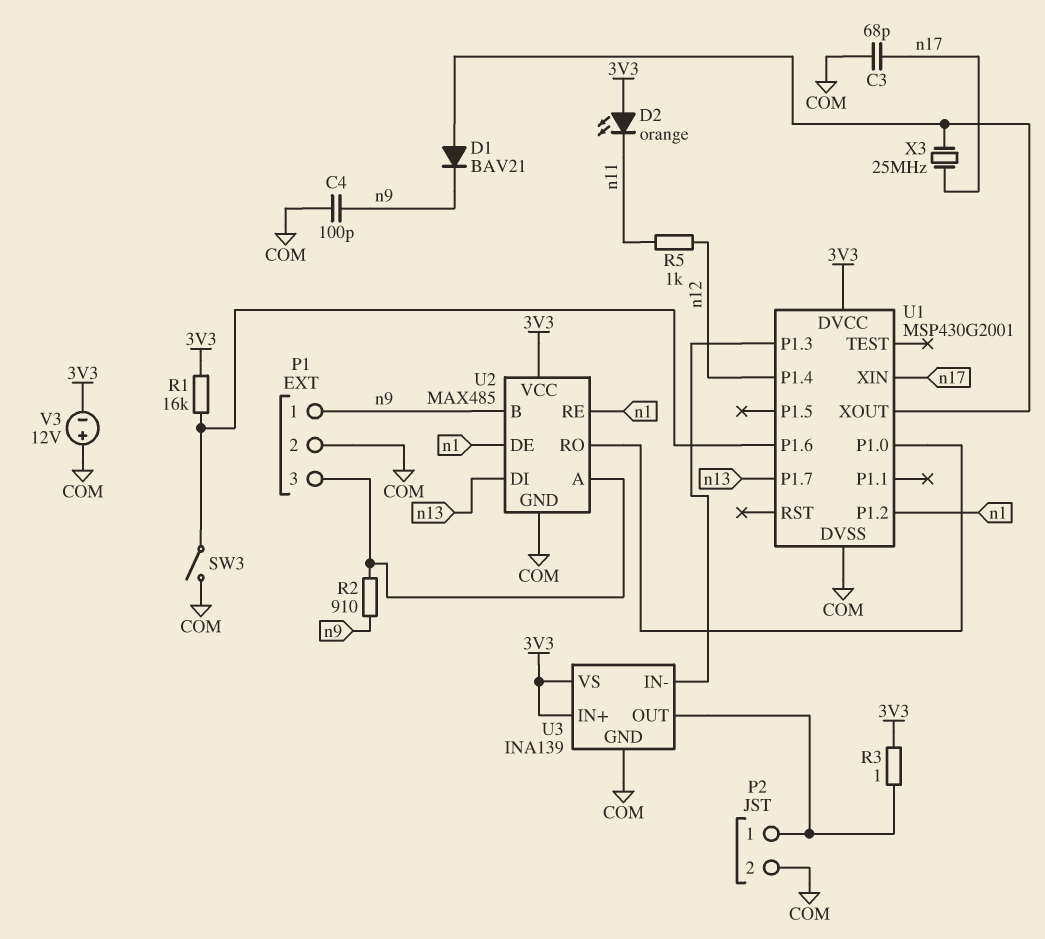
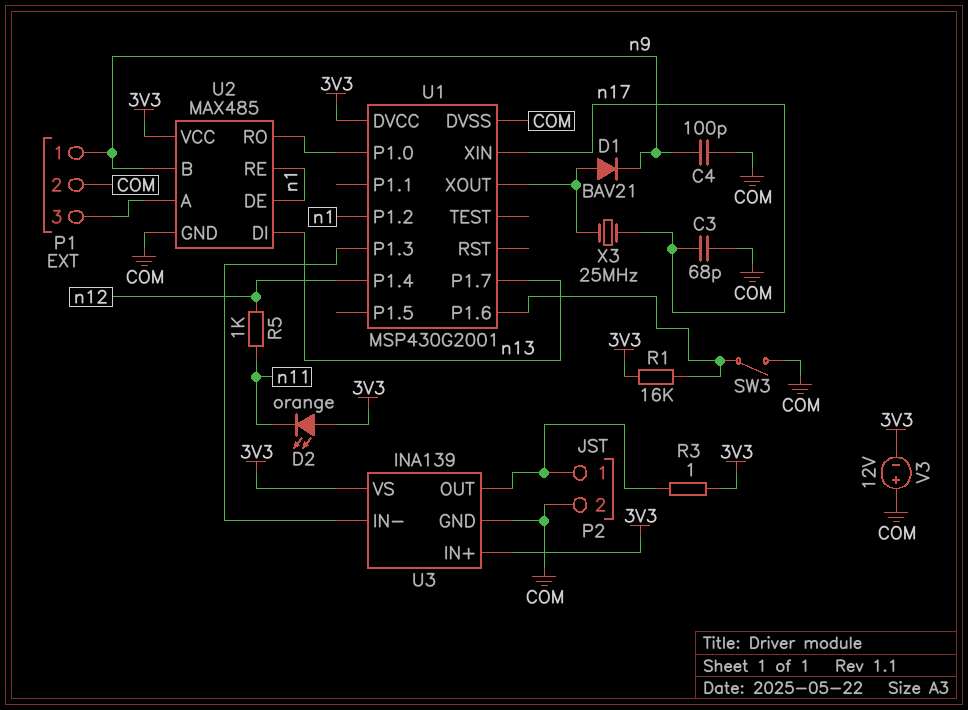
R2: 910 (P1/3, n9) -> none

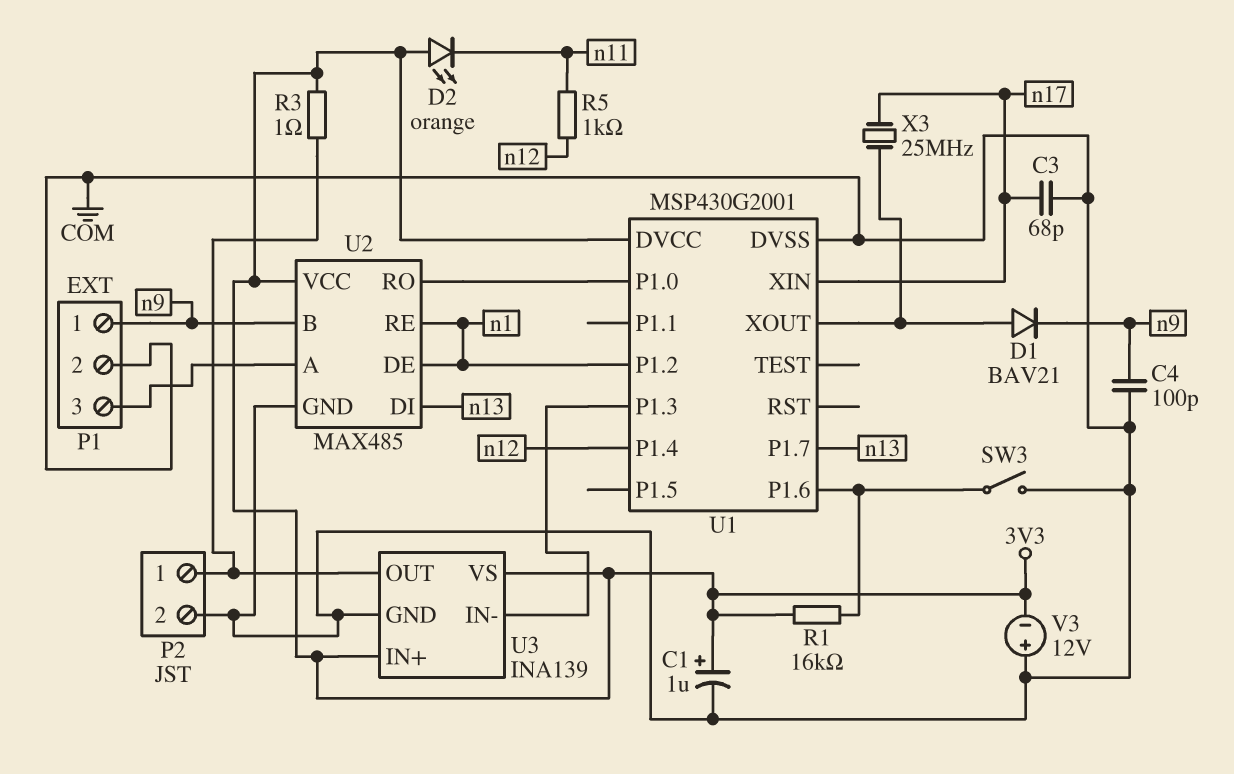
C1: none -> 1uF (plus 3V3, minus COM)

